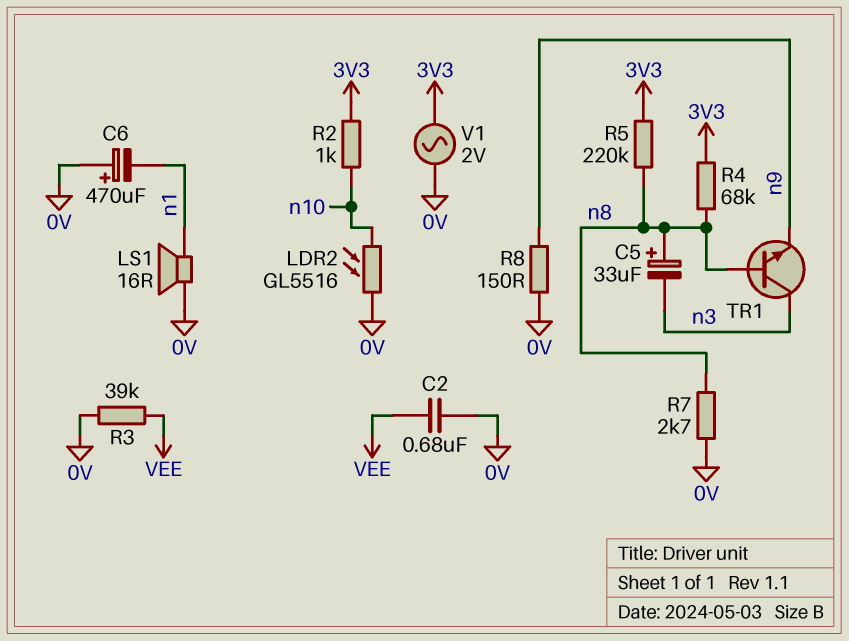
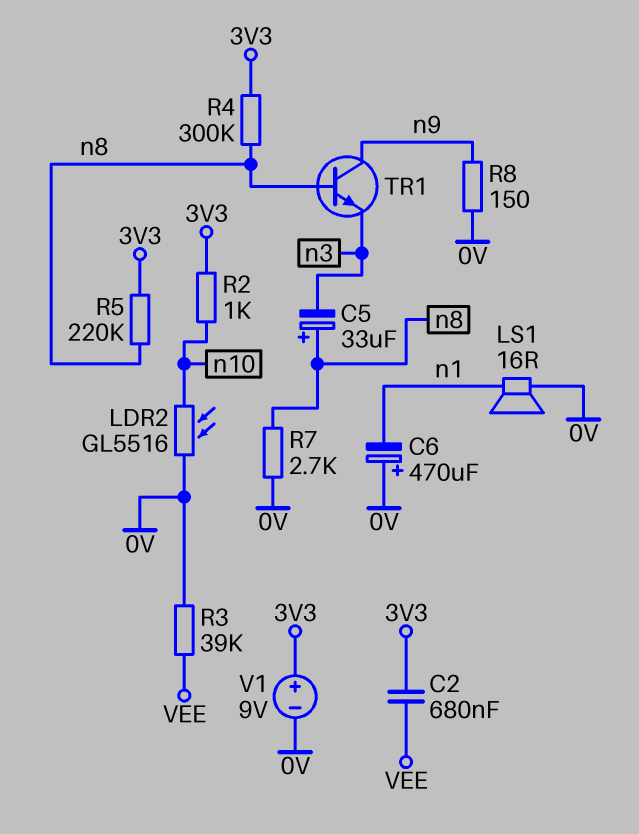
C2: 680nF (0V, VEE) -> 680nF (3V3, VEE)
R4: 68k (3V3, n8) -> 300k (3V3, n8)
TR1: NPN (B n8, C n3, E n9) -> NPN (B n8, C n9, E n3)
V1: AC 2V (0V, 3V3) -> 9V (plus 3V3, minus 0V)

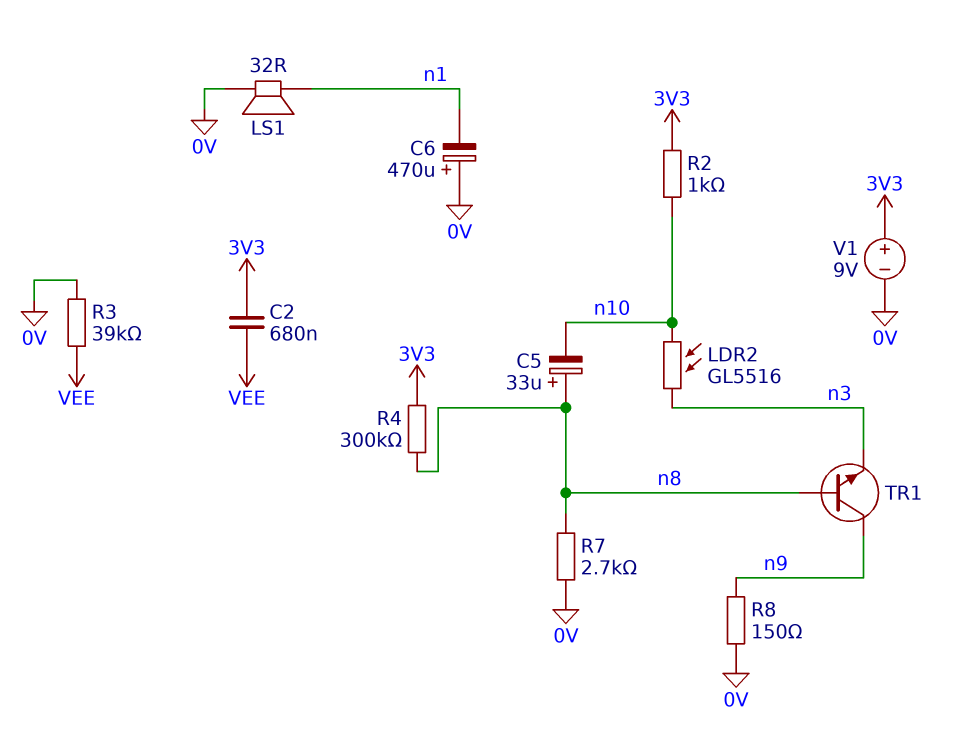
C5: 33uF (plus n8, minus n3) -> 33uF (plus n8, minus n10)
LDR2: GL5516 (0V, n10) -> GL5516 (n3, n10)
LS1: speaker 16R (0V, n1) -> speaker 32R (0V, n1)
R5: 220k (3V3, n8) -> none

